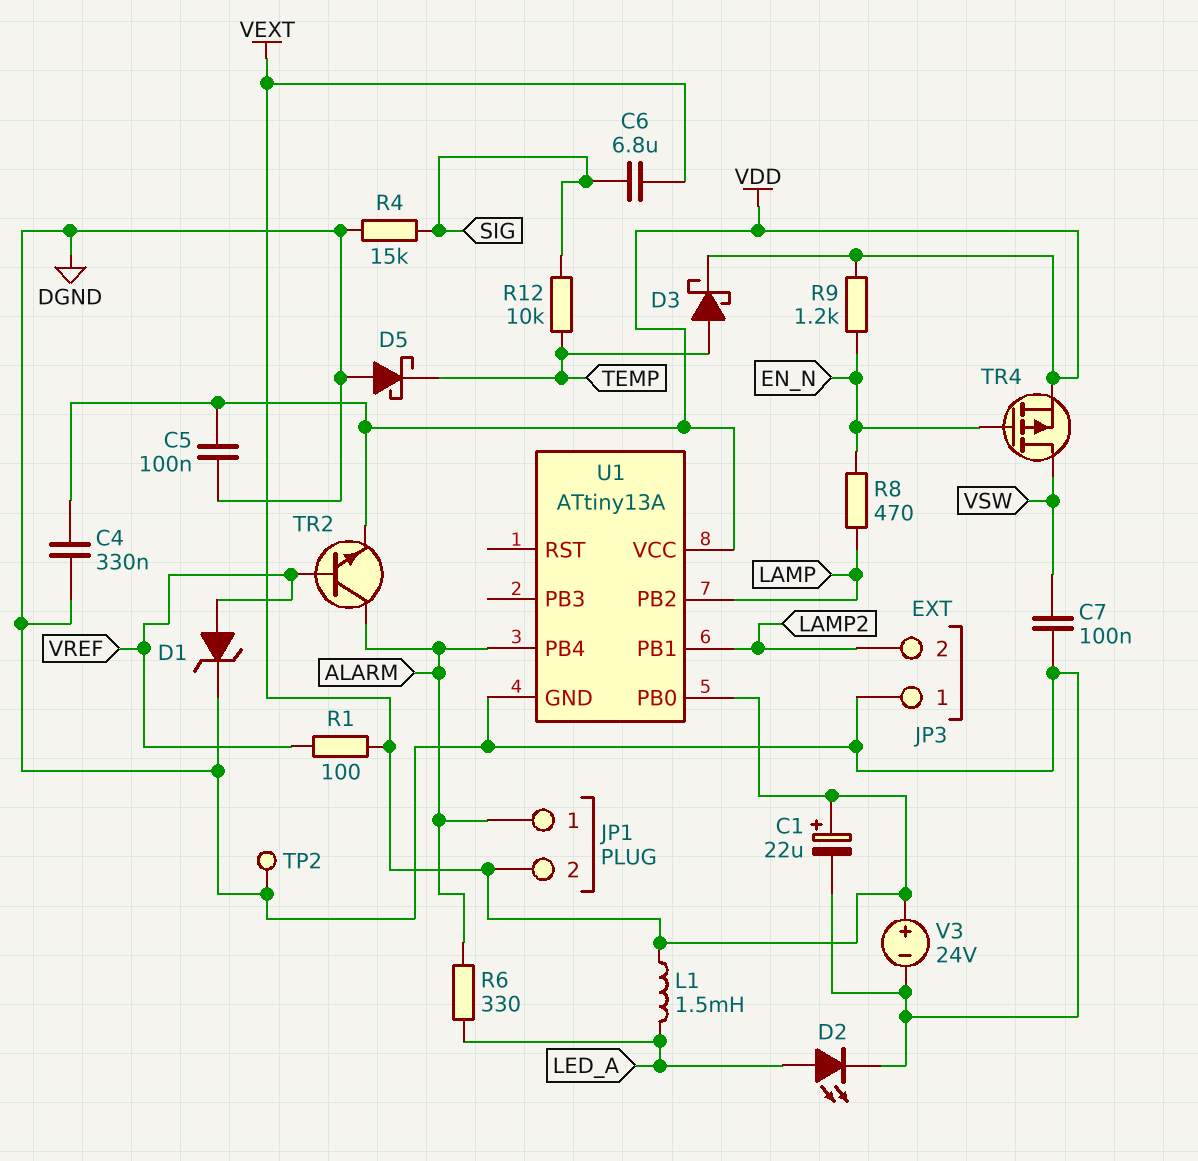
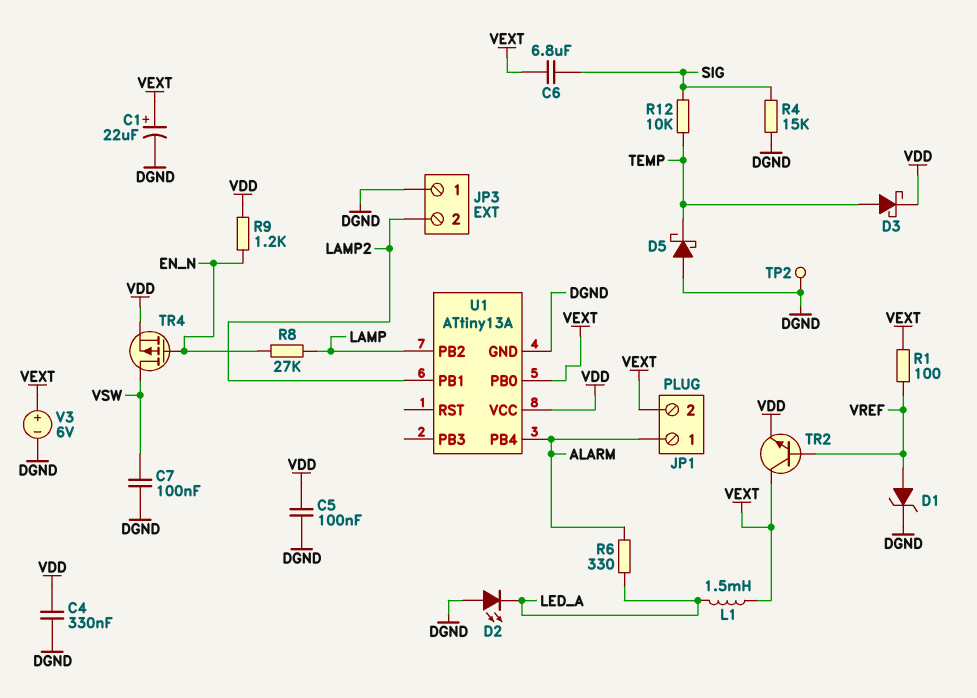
D2: LED (A LED_A, K DGND) -> LED (A DGND, K LED_A)
R8: 470 (EN_N, LAMP) -> 27k (EN_N, LAMP)
TR2: NPN (B VREF, C ALARM, E VDD) -> NPN (B VREF, C VEXT, E VDD)
V3: 24V (plus VEXT, minus DGND) -> 6V (plus VEXT, minus DGND)

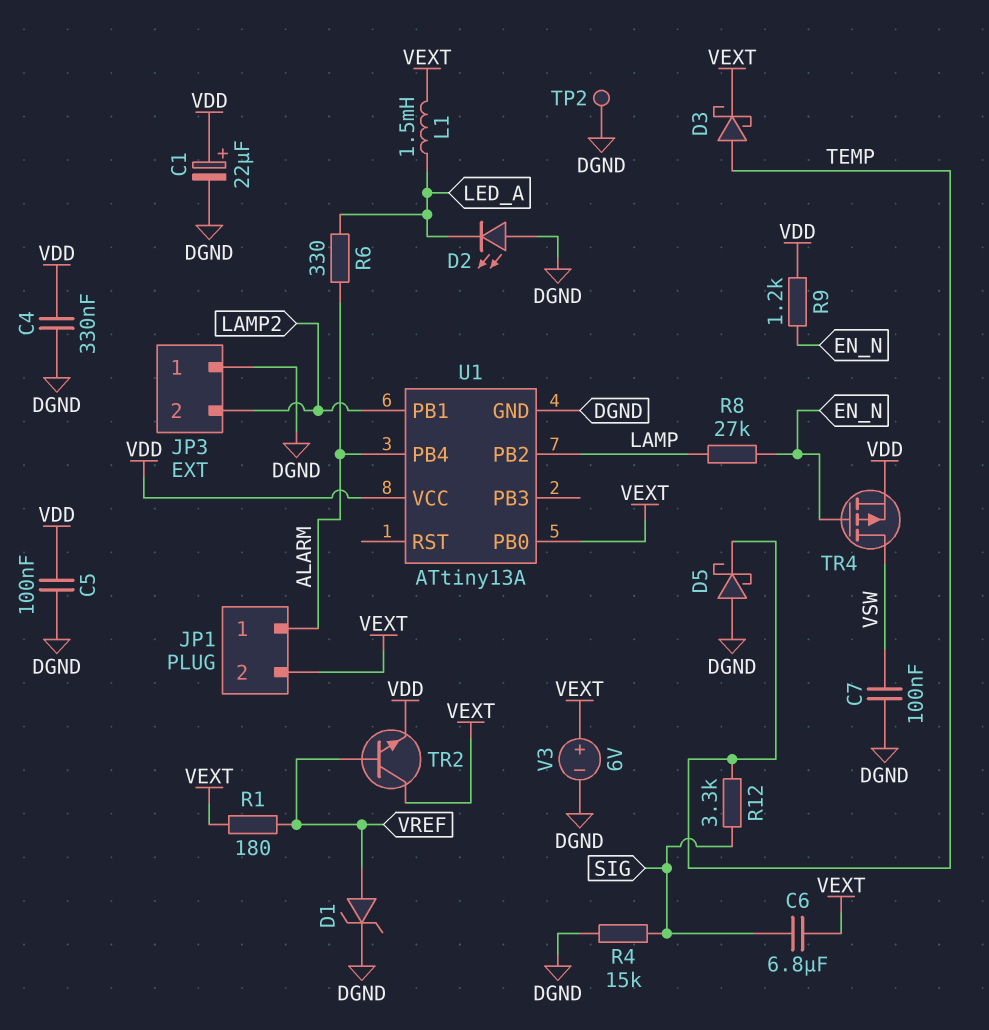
C1: 22uF (plus VEXT, minus DGND) -> 22uF (plus VDD, minus DGND)
D3: schottky (A TEMP, K VDD) -> schottky (A TEMP, K VEXT)
R1: 100 (VEXT, VREF) -> 180 (VEXT, VREF)
R12: 10k (SIG, TEMP) -> 3.3k (SIG, TEMP)

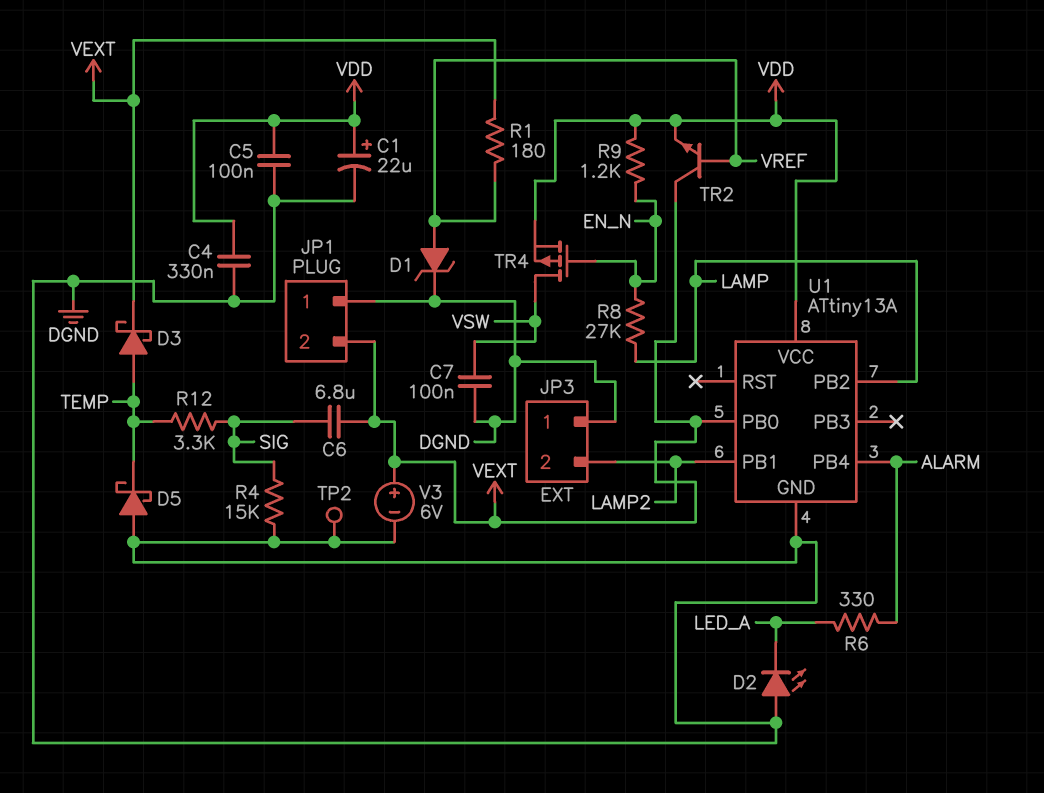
JP1 pin 1: ALARM -> DGND
L1: 1.5mH (LED_A, VEXT) -> none

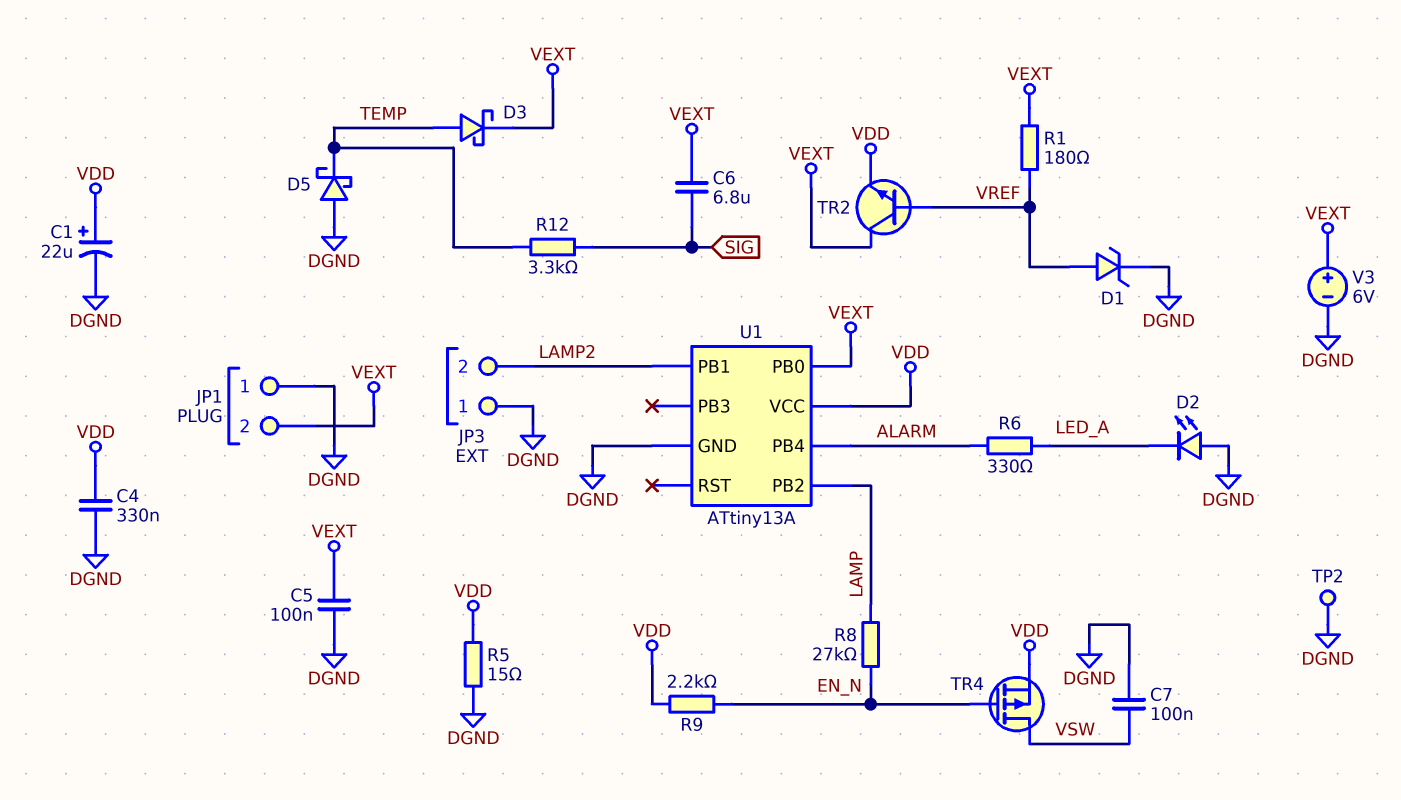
C5: 100nF (DGND, VDD) -> 100nF (DGND, VEXT)
R4: 15k (DGND, SIG) -> none
R5: none -> 15 (DGND, VDD)
R9: 1.2k (EN_N, VDD) -> 2.2k (EN_N, VDD)

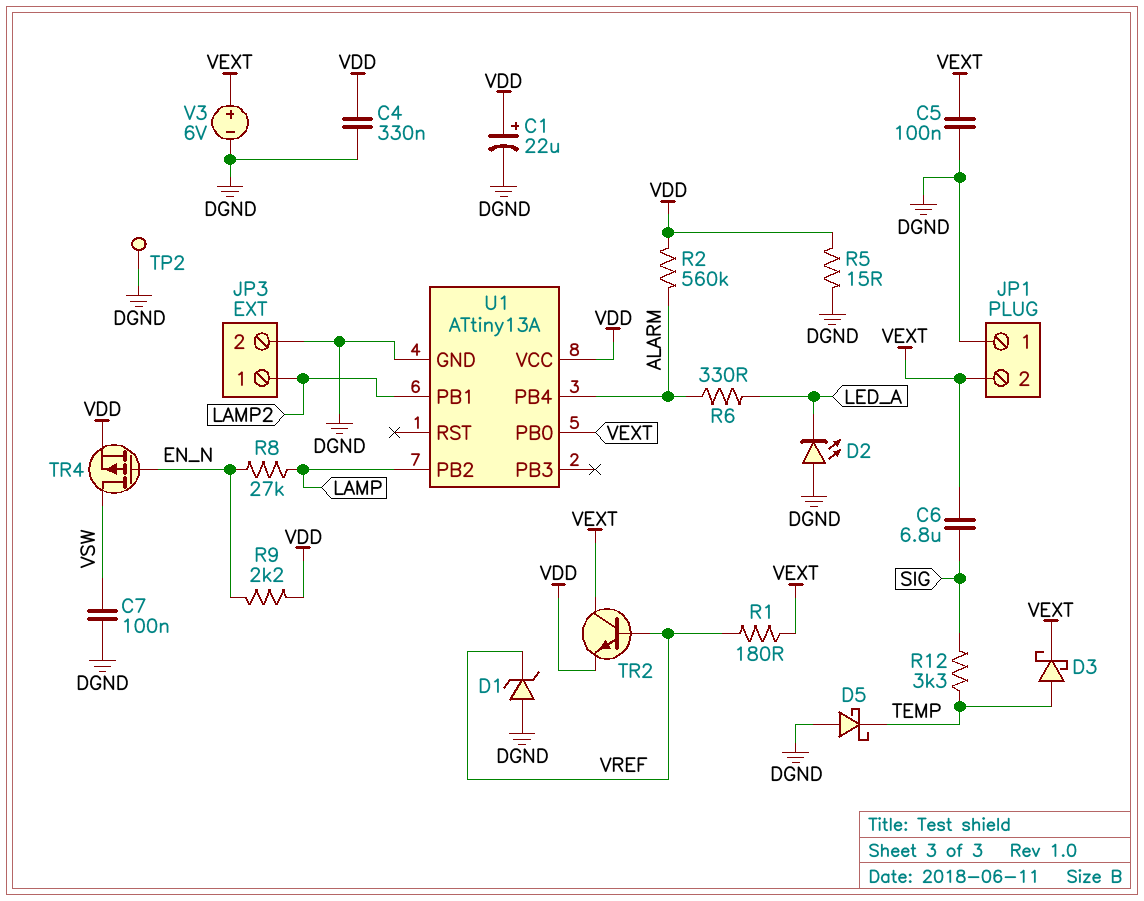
D1: zener (A VREF, K DGND) -> zener (A DGND, K VREF)
JP3 pin 1: DGND -> LAMP2
JP3 pin 2: LAMP2 -> DGND
R2: none -> 560k (ALARM, VDD)

